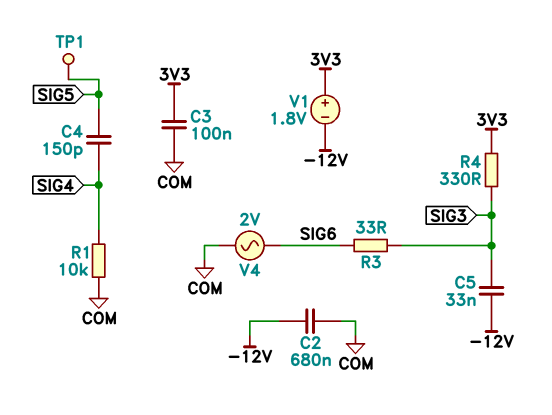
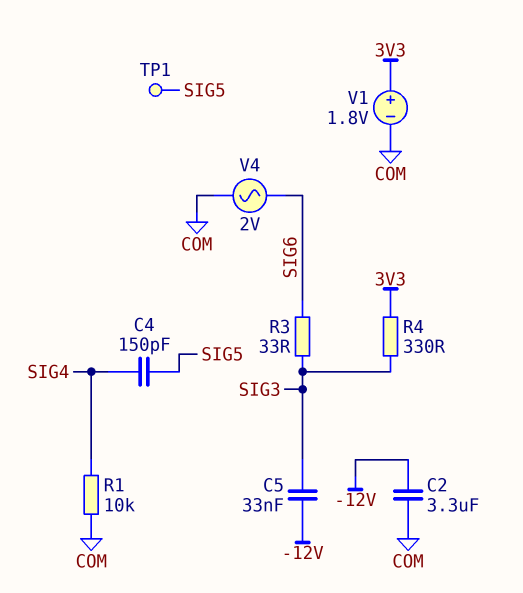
C2: 680nF (-12V, COM) -> 3.3uF (-12V, COM)
C3: 100nF (3V3, COM) -> none
V1: 1.8V (plus 3V3, minus -12V) -> 1.8V (plus 3V3, minus COM)

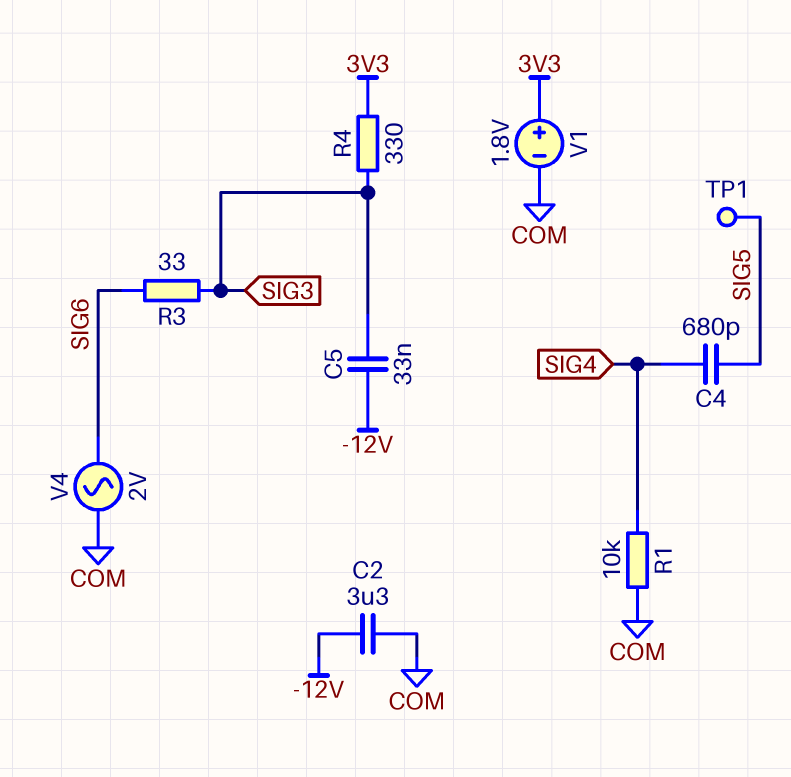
C4: 150pF (SIG4, SIG5) -> 680pF (SIG4, SIG5)

